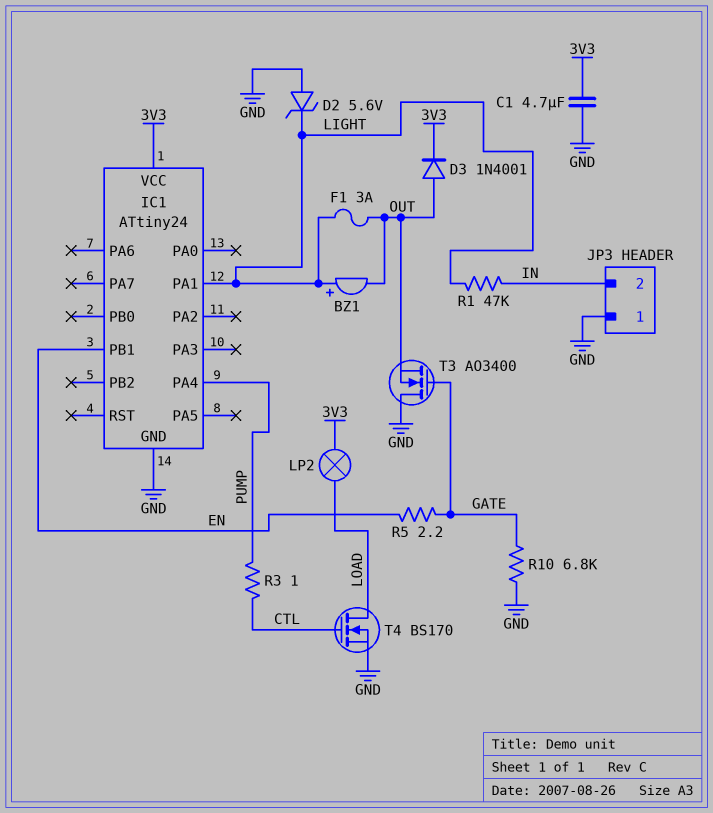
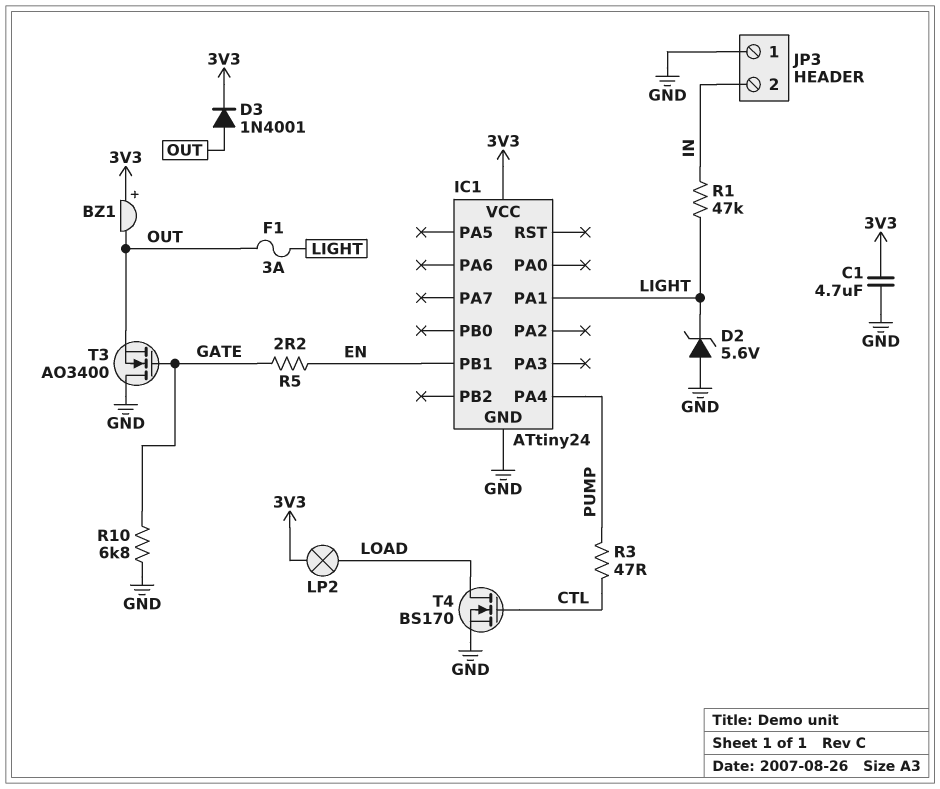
BZ1: buzzer (plus LIGHT, minus OUT) -> buzzer (plus 3V3, minus OUT)
R3: 1 (CTL, PUMP) -> 47 (CTL, PUMP)

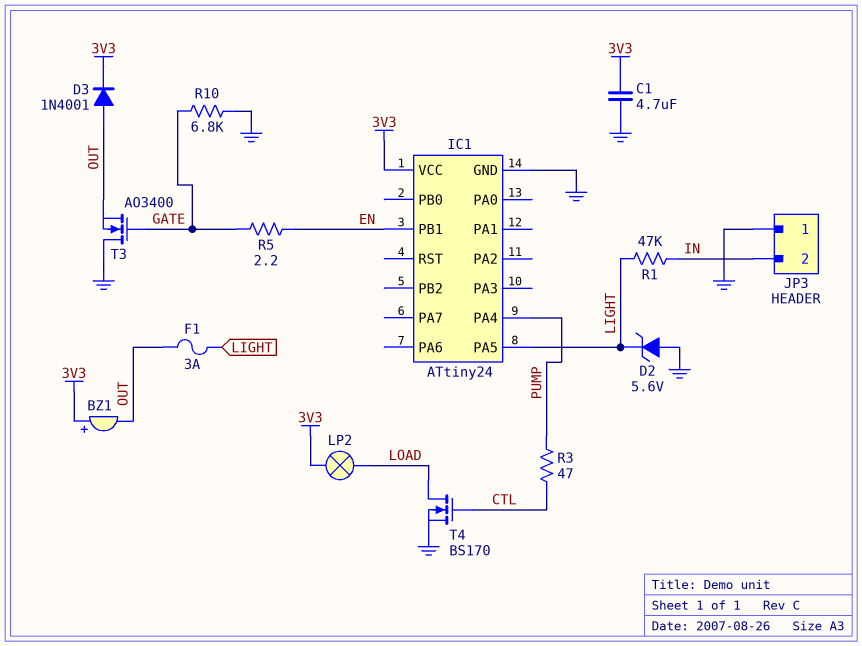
IC1 pin PA1: LIGHT -> none
IC1 pin PA5: none -> LIGHT

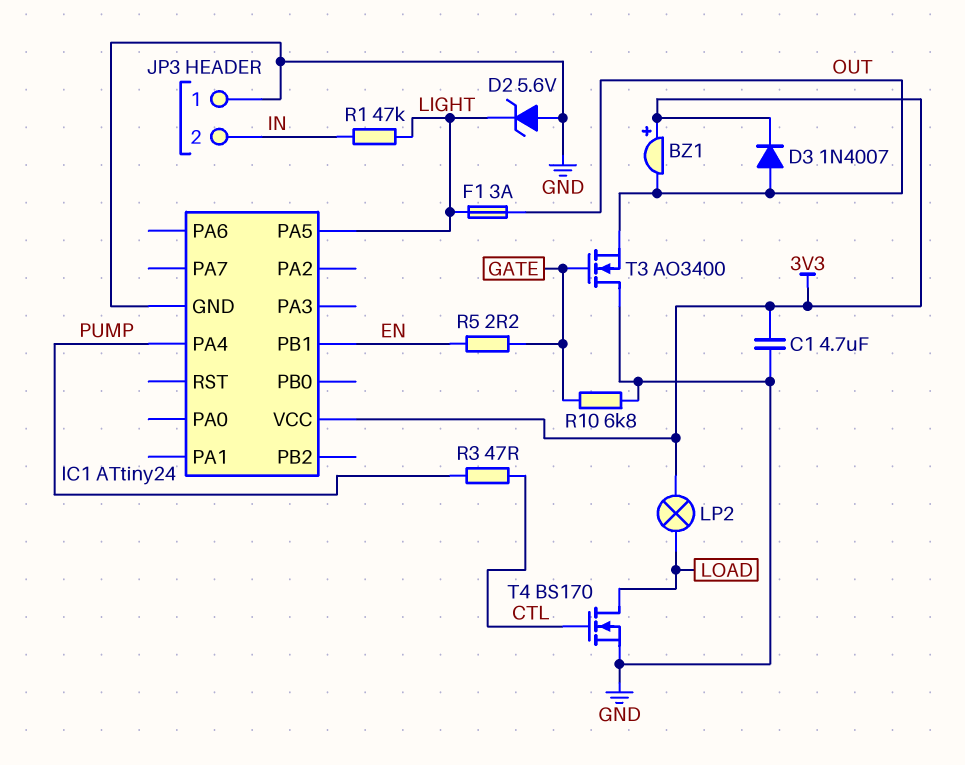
D3: diode 1N4001 (A OUT, K 3V3) -> diode 1N4007 (A OUT, K 3V3)

